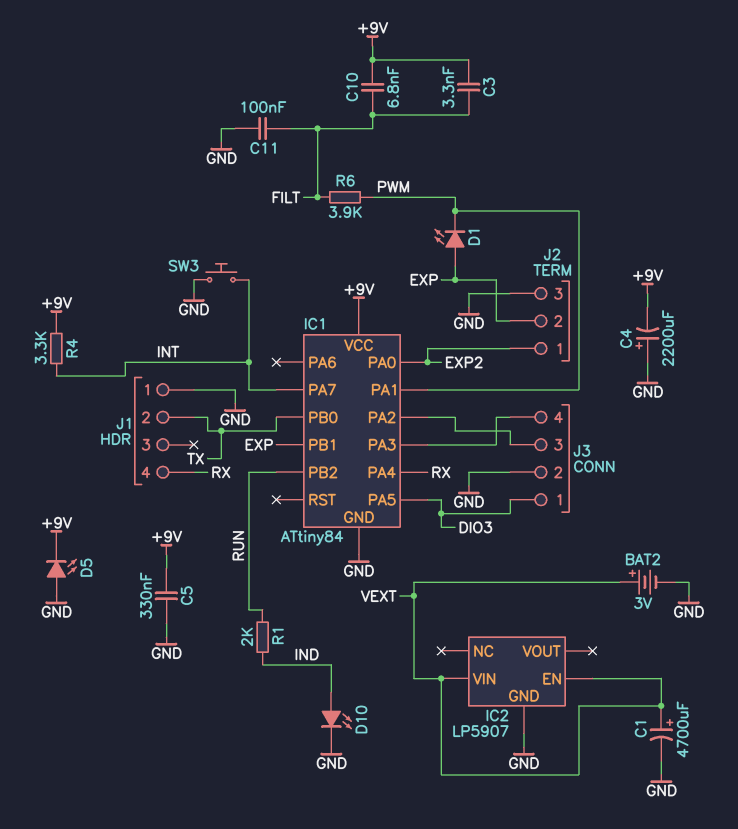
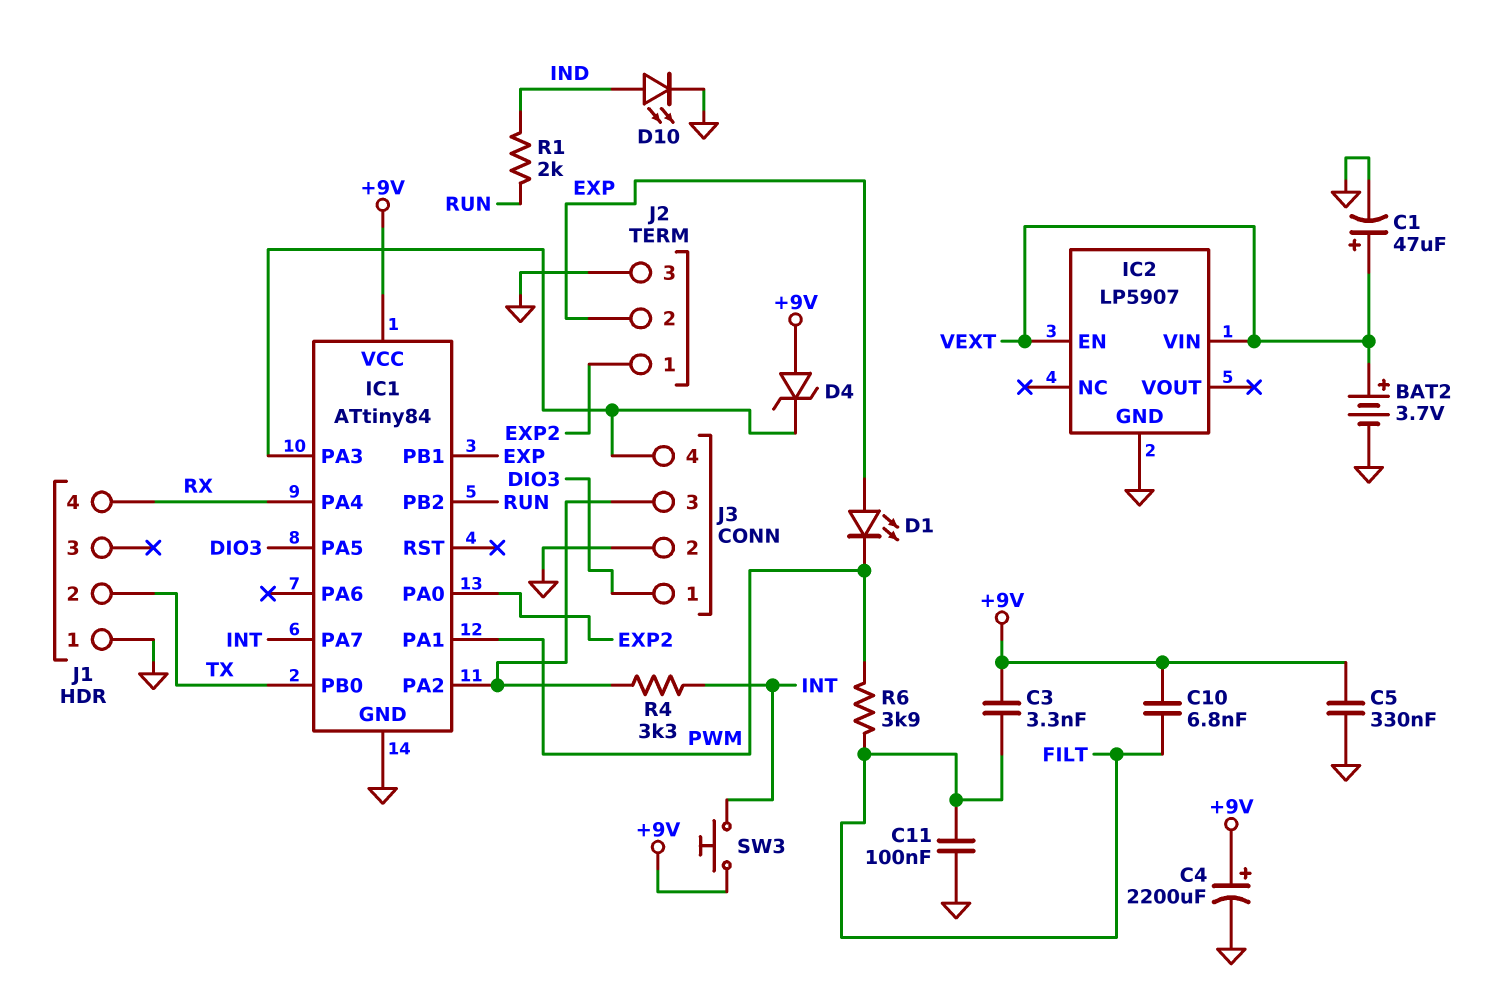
BAT2: 3V (plus VEXT, minus GND) -> 3.7V (plus VEXT, minus GND)
C1: 4700uF (plus VEXT, minus GND) -> 47uF (plus VEXT, minus GND)
C4: 2200uF (plus GND, minus +9V) -> 2200uF (plus +9V, minus GND)
D4: none -> zener (A +9V, K IC1/PA3)
D5: LED (A GND, K +9V) -> none
R4: 3.3k (+9V, INT) -> 3.3k (IC1/PA2, INT)
SW3: button (GND, INT) -> button (+9V, INT)

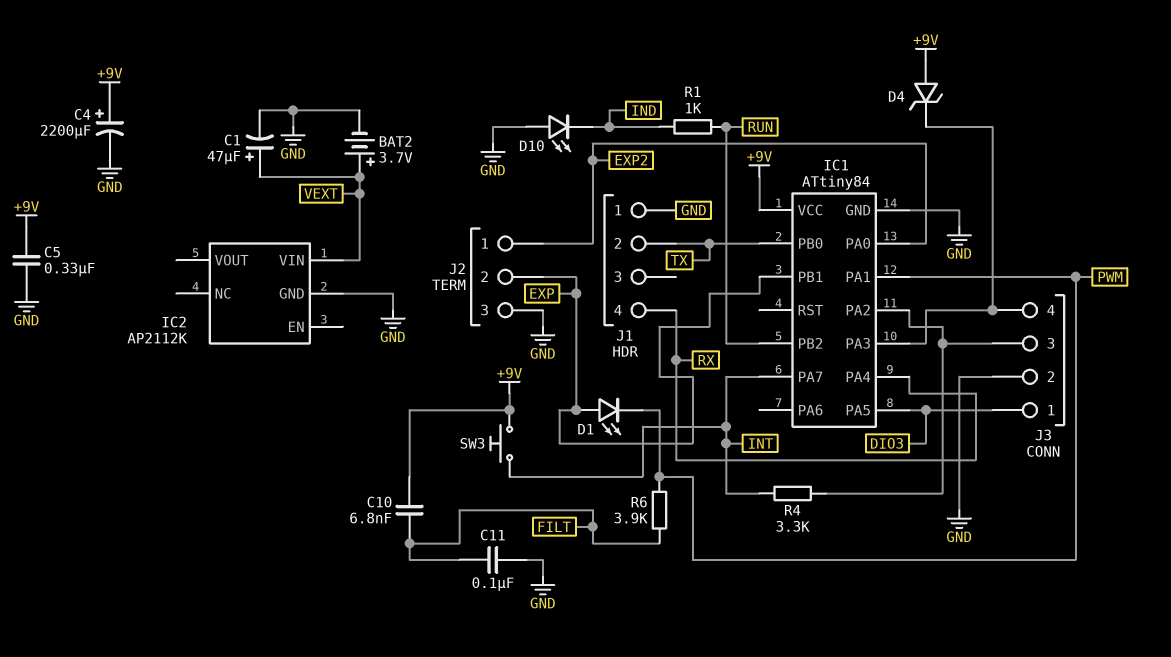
C3: 3.3nF (+9V, FILT) -> none
D10: LED (A IND, K GND) -> LED (A GND, K IND)
IC2: LP5907 -> AP2112K
IC2 pin EN: VEXT -> none
R1: 2k (IND, RUN) -> 1k (IND, RUN)

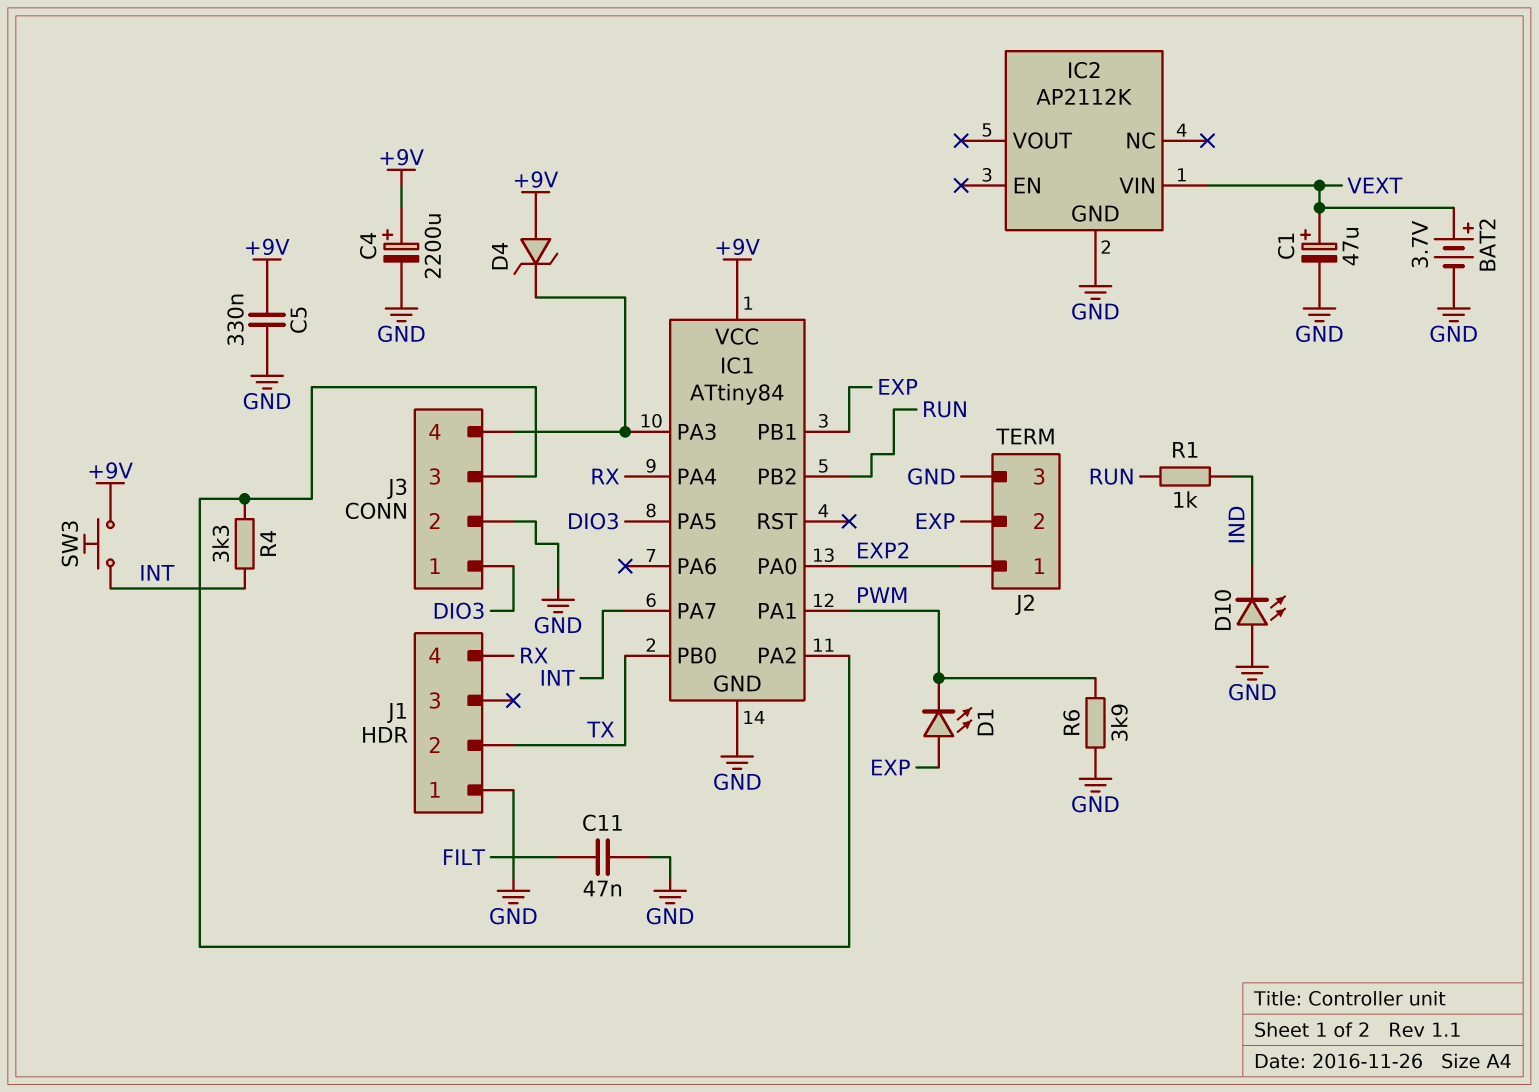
C10: 6.8nF (+9V, FILT) -> none
C11: 100nF (FILT, GND) -> 47nF (FILT, GND)
R6: 3.9k (FILT, PWM) -> 3.9k (GND, PWM)

